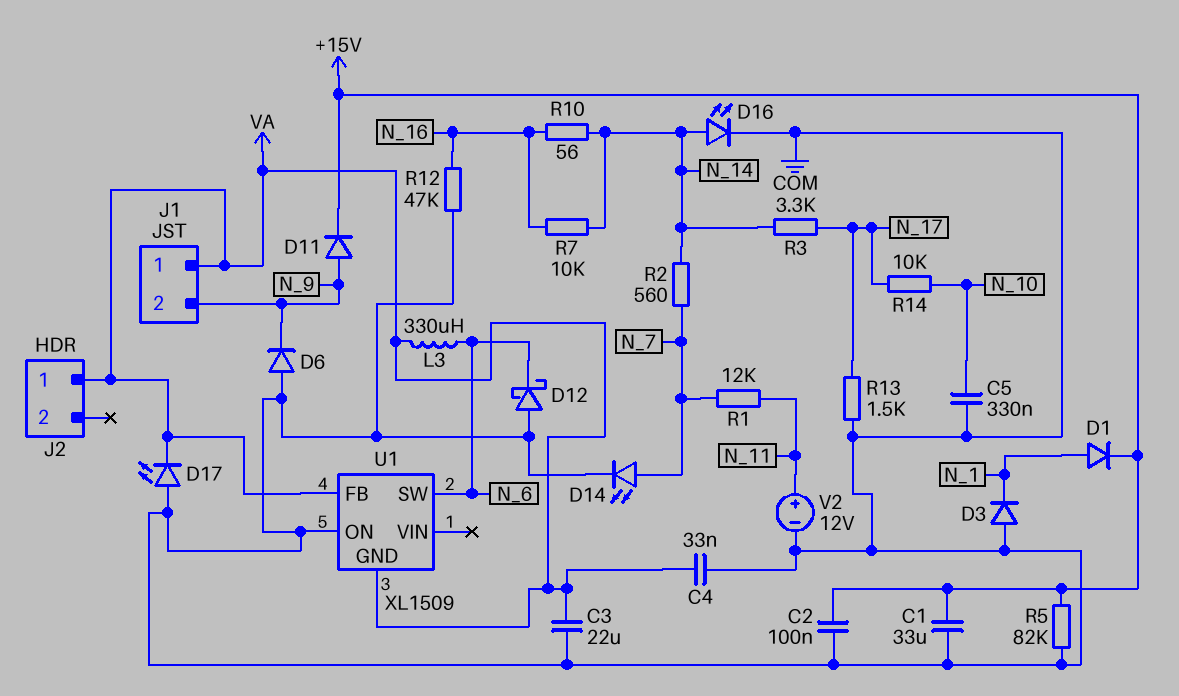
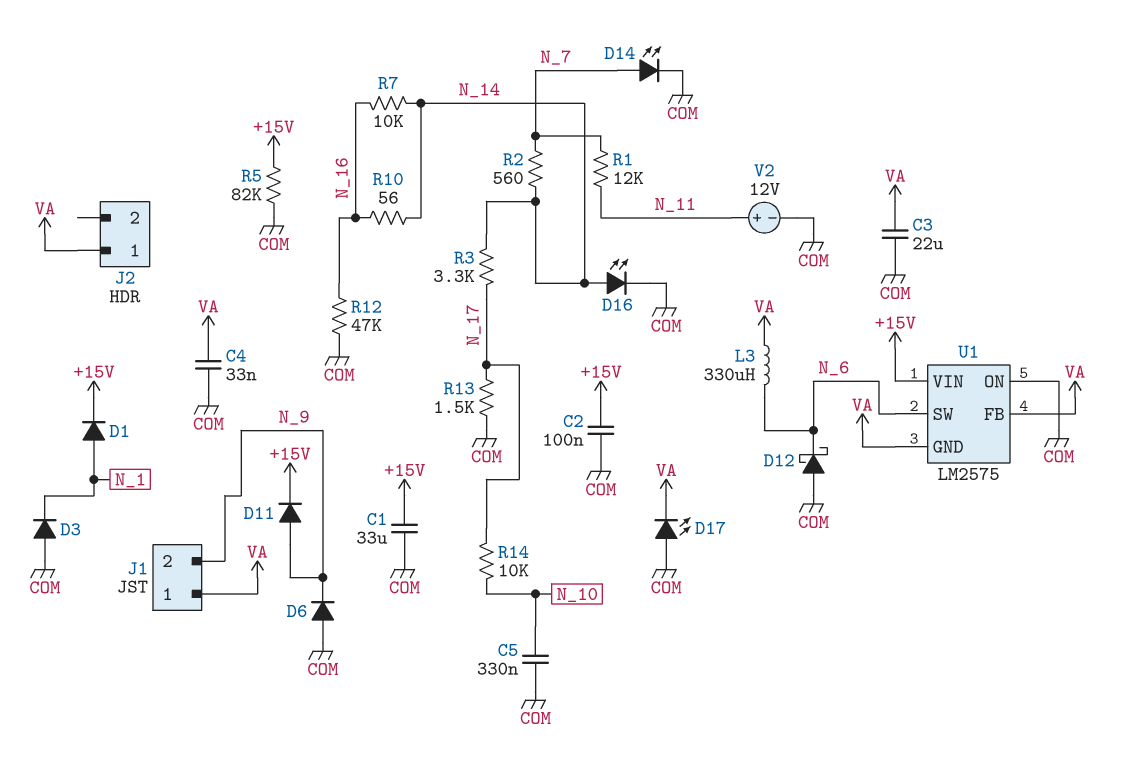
U1: XL1509 -> LM2575
U1 pin VIN: none -> +15V

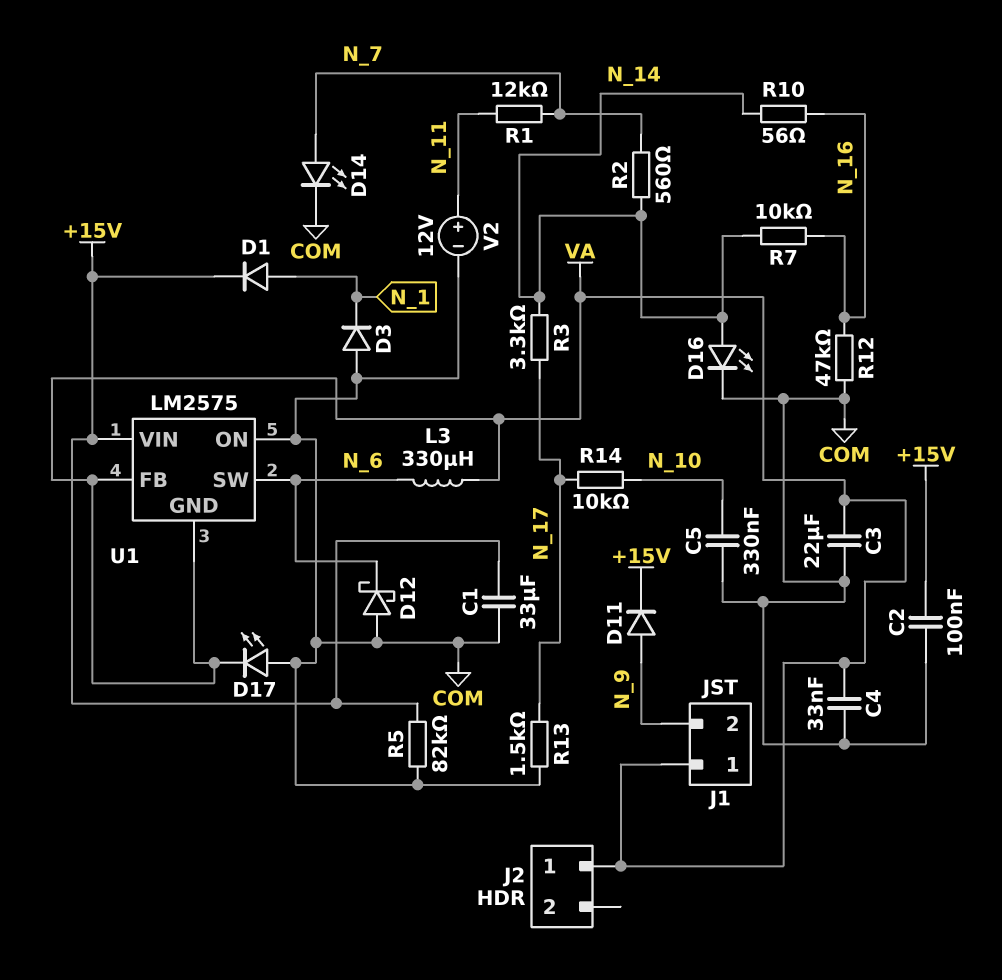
D6: diode (A COM, K N_9) -> none

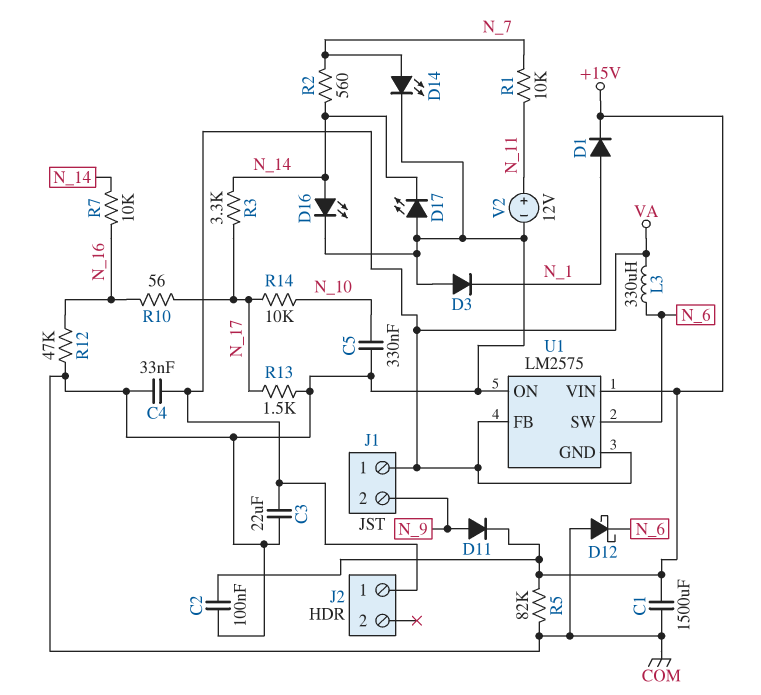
C1: 33uF (+15V, COM) -> 1500uF (+15V, COM)
D17: LED (A COM, K VA) -> LED (A COM, K N_14)
R1: 12k (N_7, N_11) -> 10k (N_7, N_11)
R10: 56 (N_14, N_16) -> 56 (N_16, N_17)

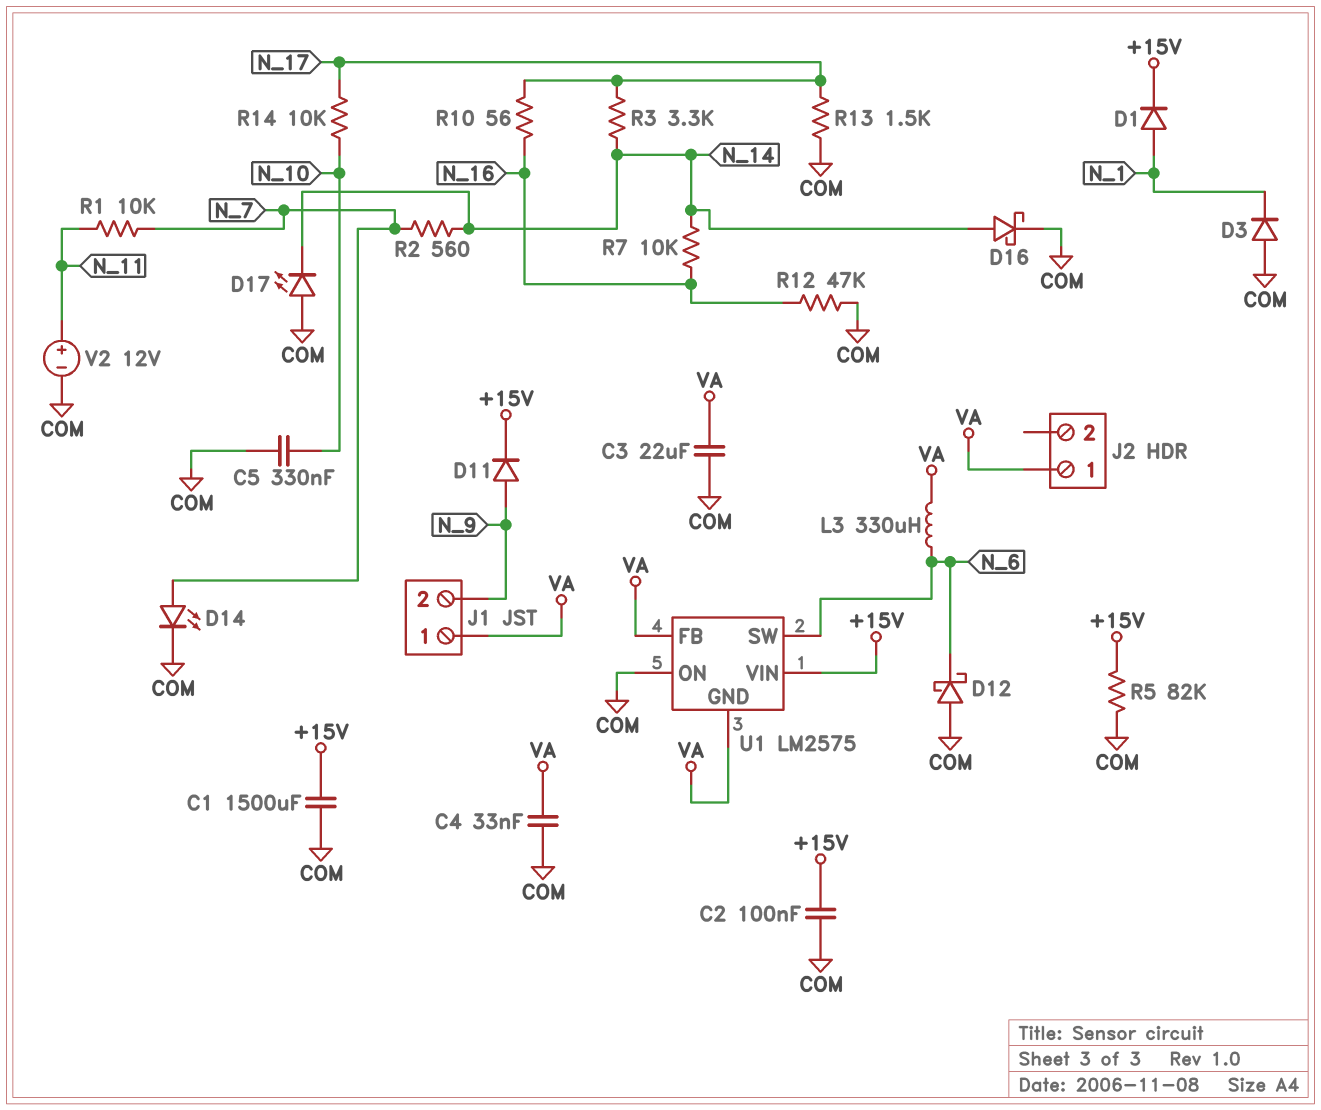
D16: LED (A N_14, K COM) -> schottky (A N_14, K COM)

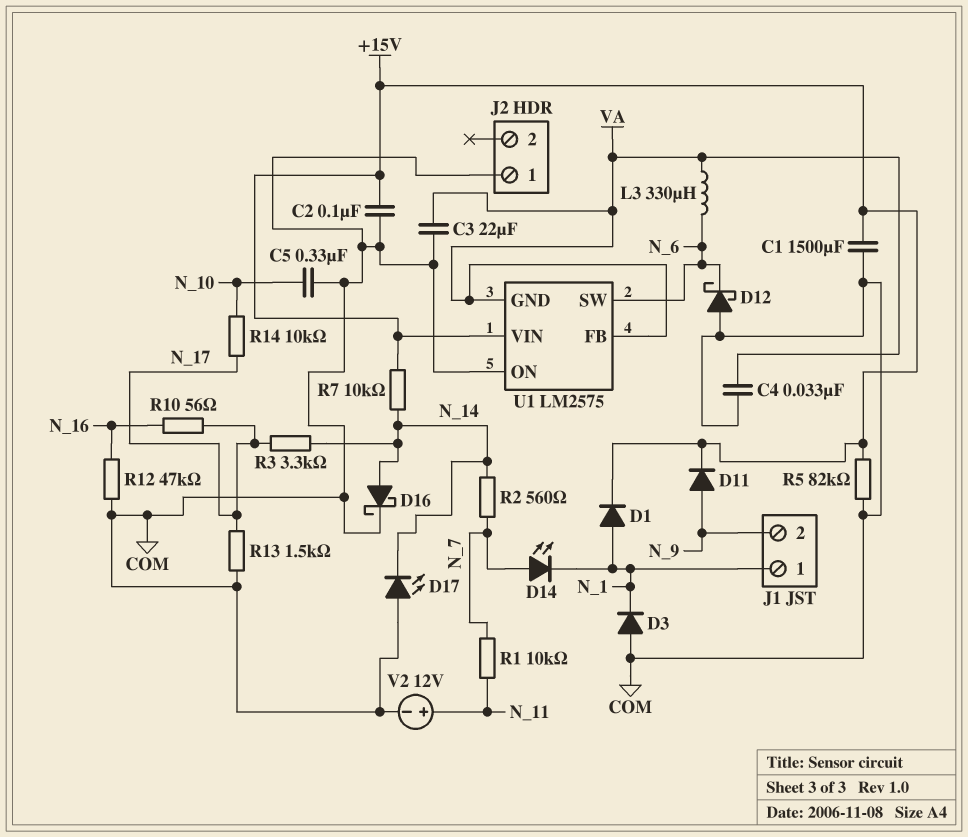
D14: LED (A N_7, K COM) -> LED (A N_7, K N_1)
J1 pin 1: VA -> N_1
J2 pin 1: VA -> COM
R7: 10k (N_14, N_16) -> 10k (+15V, N_14)

